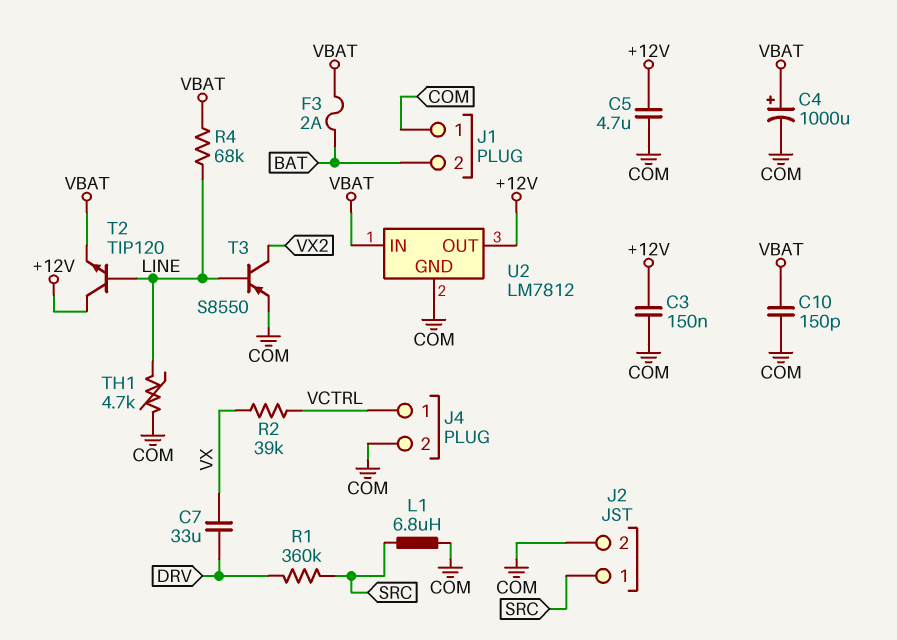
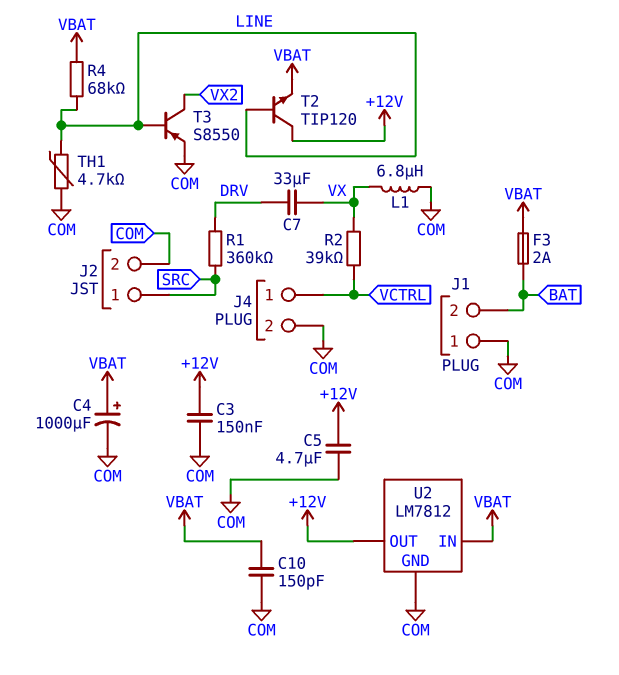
L1: 6.8uH (COM, SRC) -> 6.8uH (COM, VX)

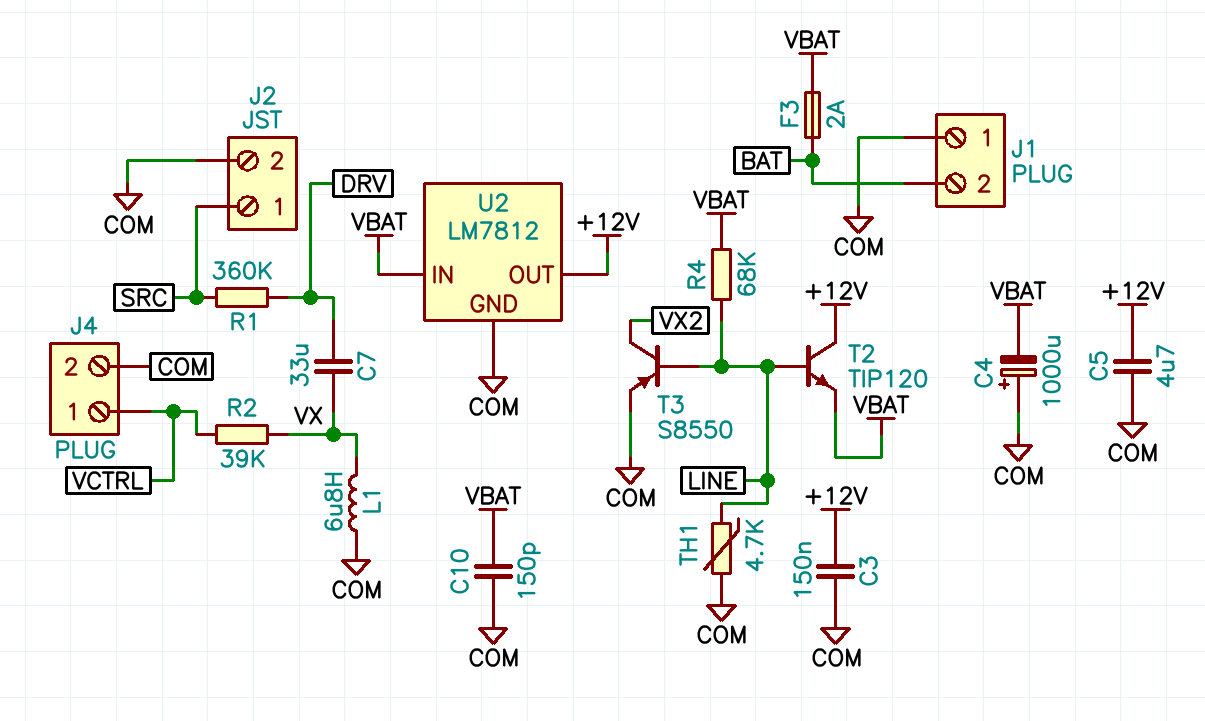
C4: 1000uF (plus VBAT, minus COM) -> 1000uF (plus COM, minus VBAT)

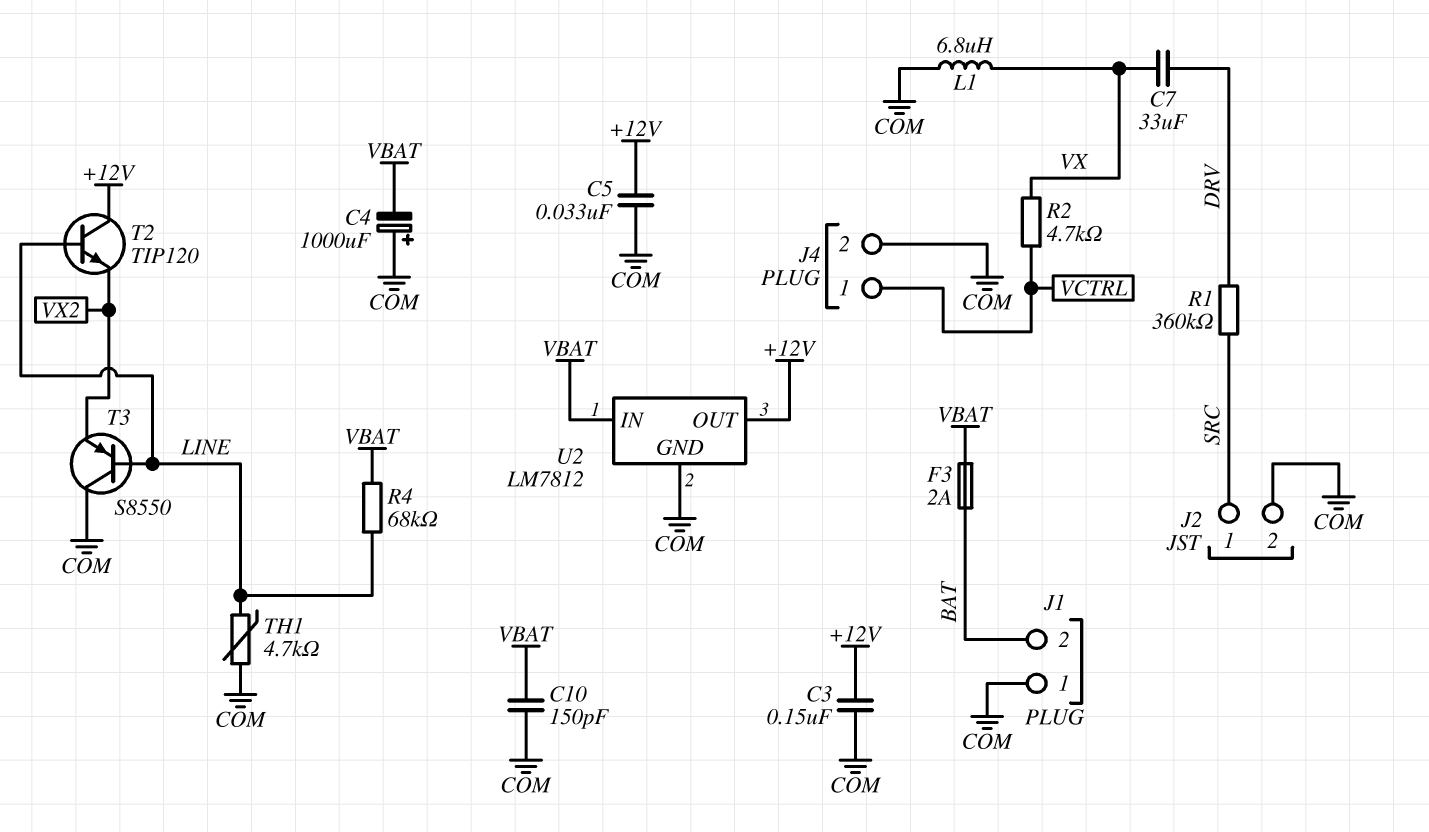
C5: 4.7uF (+12V, COM) -> 33nF (+12V, COM)
R2: 39k (VCTRL, VX) -> 4.7k (VCTRL, VX)
T2: NPN TIP120 (B LINE, C +12V, E VBAT) -> NPN TIP120 (B LINE, C +12V, E VX2)
T3: PNP S8550 (B LINE, C VX2, E COM) -> PNP S8550 (B LINE, C COM, E VX2)

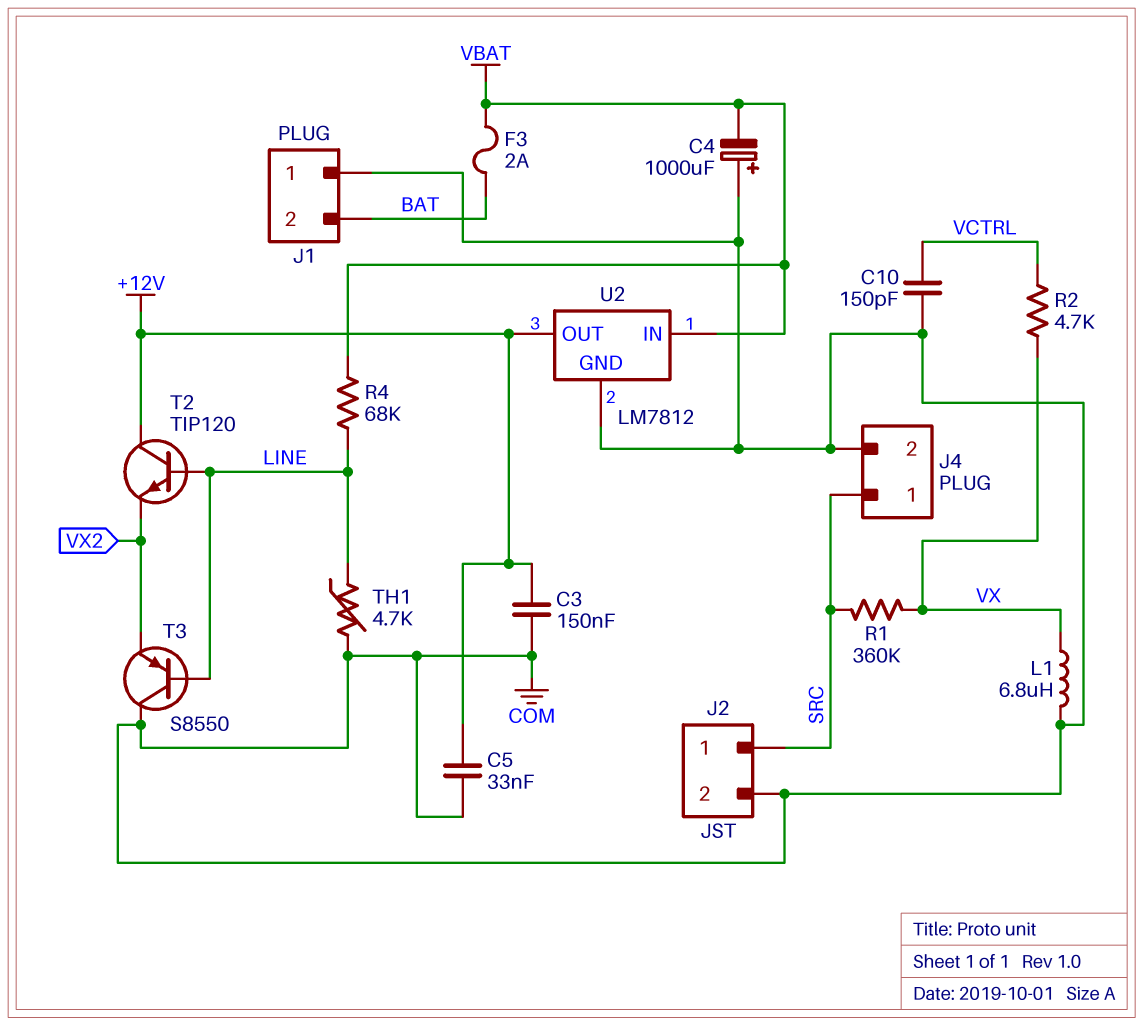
C7: 33uF (DRV, VX) -> none
C10: 150pF (COM, VBAT) -> 150pF (COM, VCTRL)
J4 pin 1: VCTRL -> SRC
R1: 360k (DRV, SRC) -> 360k (SRC, VX)

